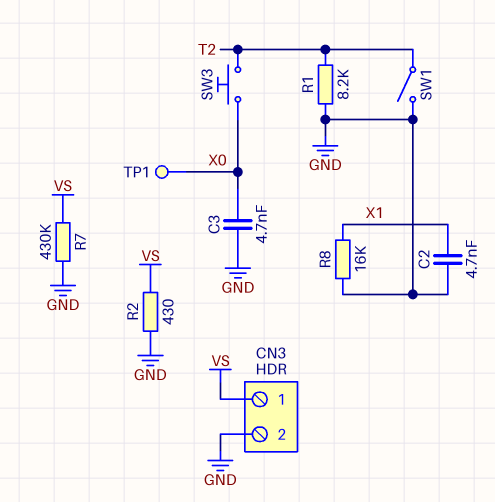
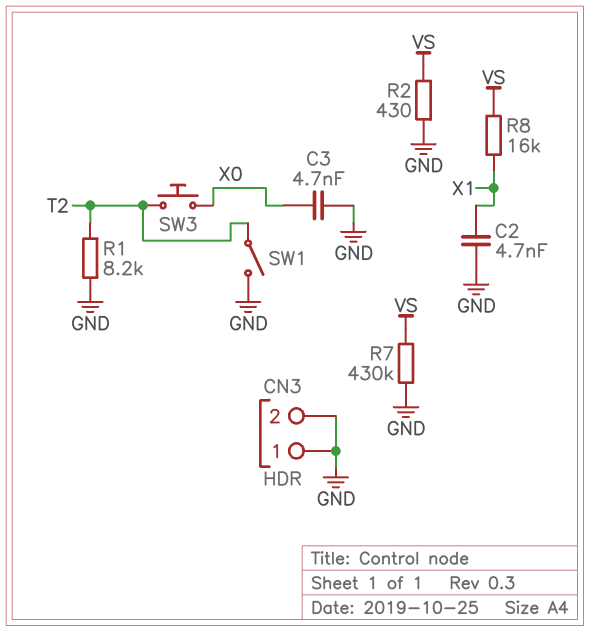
CN3 pin 1: VS -> GND
R8: 16k (GND, X1) -> 16k (VS, X1)
TP1: test point (X0) -> none

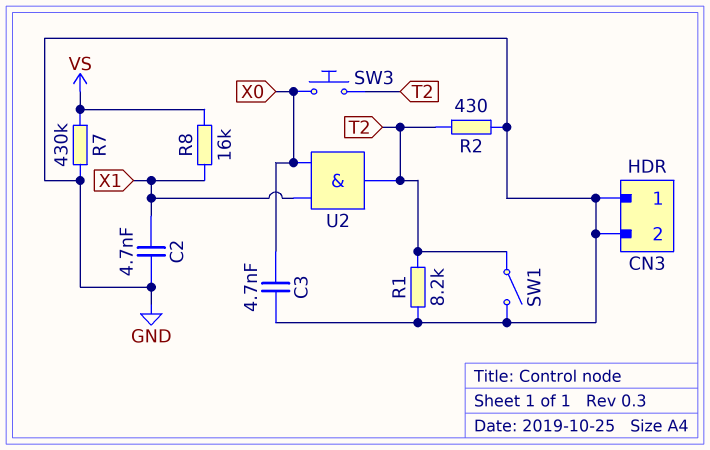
R2: 430 (GND, VS) -> 430 (GND, T2)
U2: none -> AND (in X0, in X1, out T2)

